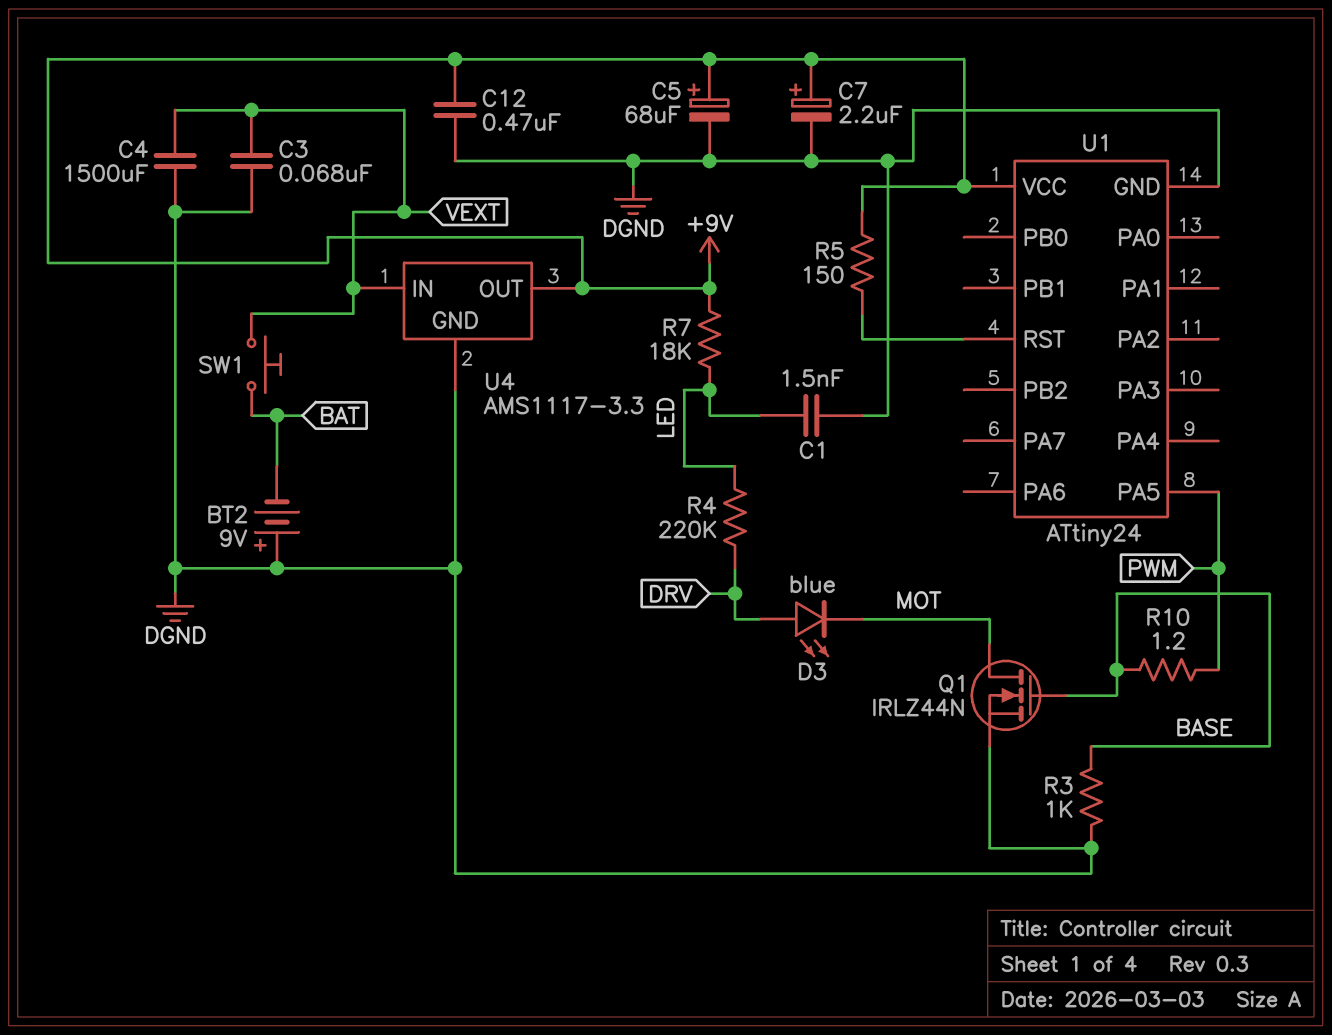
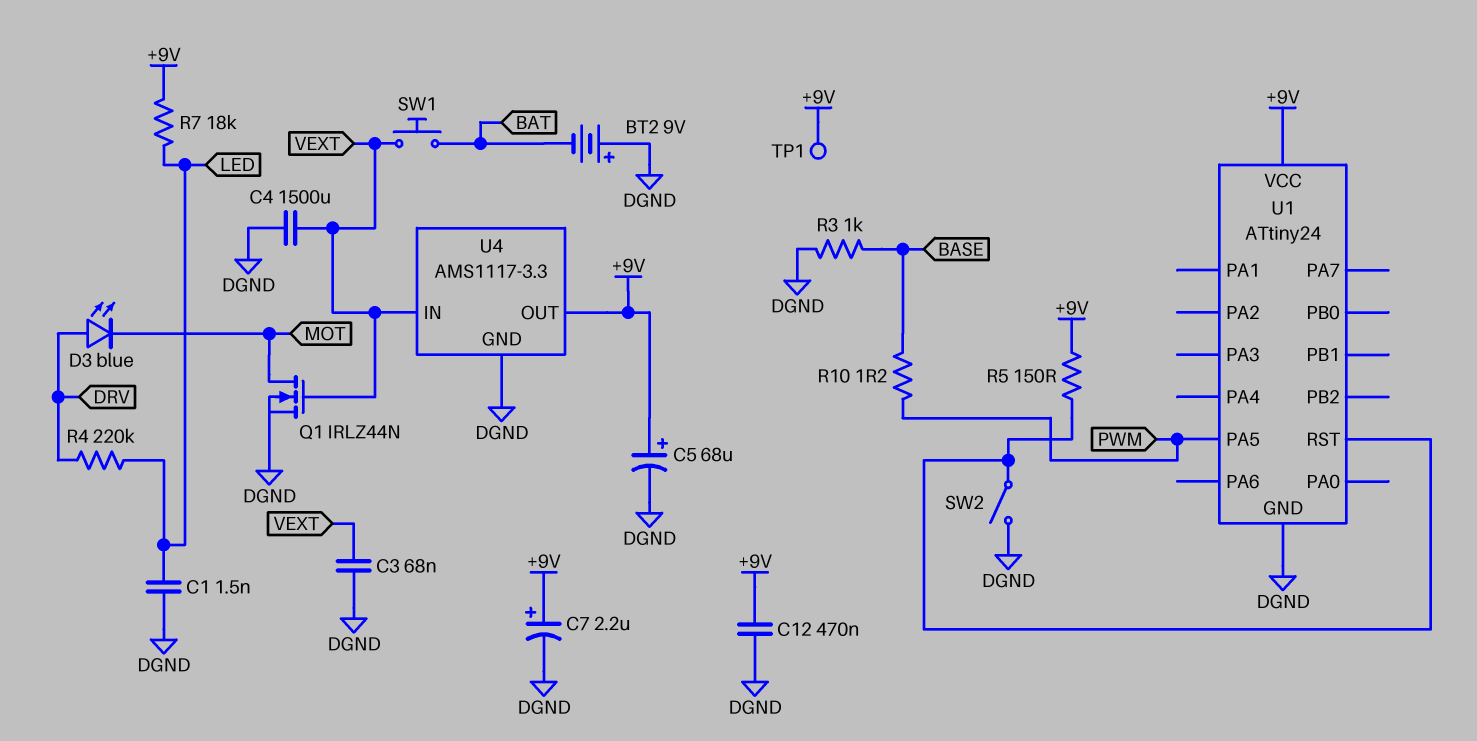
Q1: NMOS IRLZ44N (G BASE, D MOT, S DGND) -> NMOS IRLZ44N (G VEXT, D MOT, S DGND)
SW2: none -> switch (DGND, U1/RST)
TP1: none -> test point (+9V)

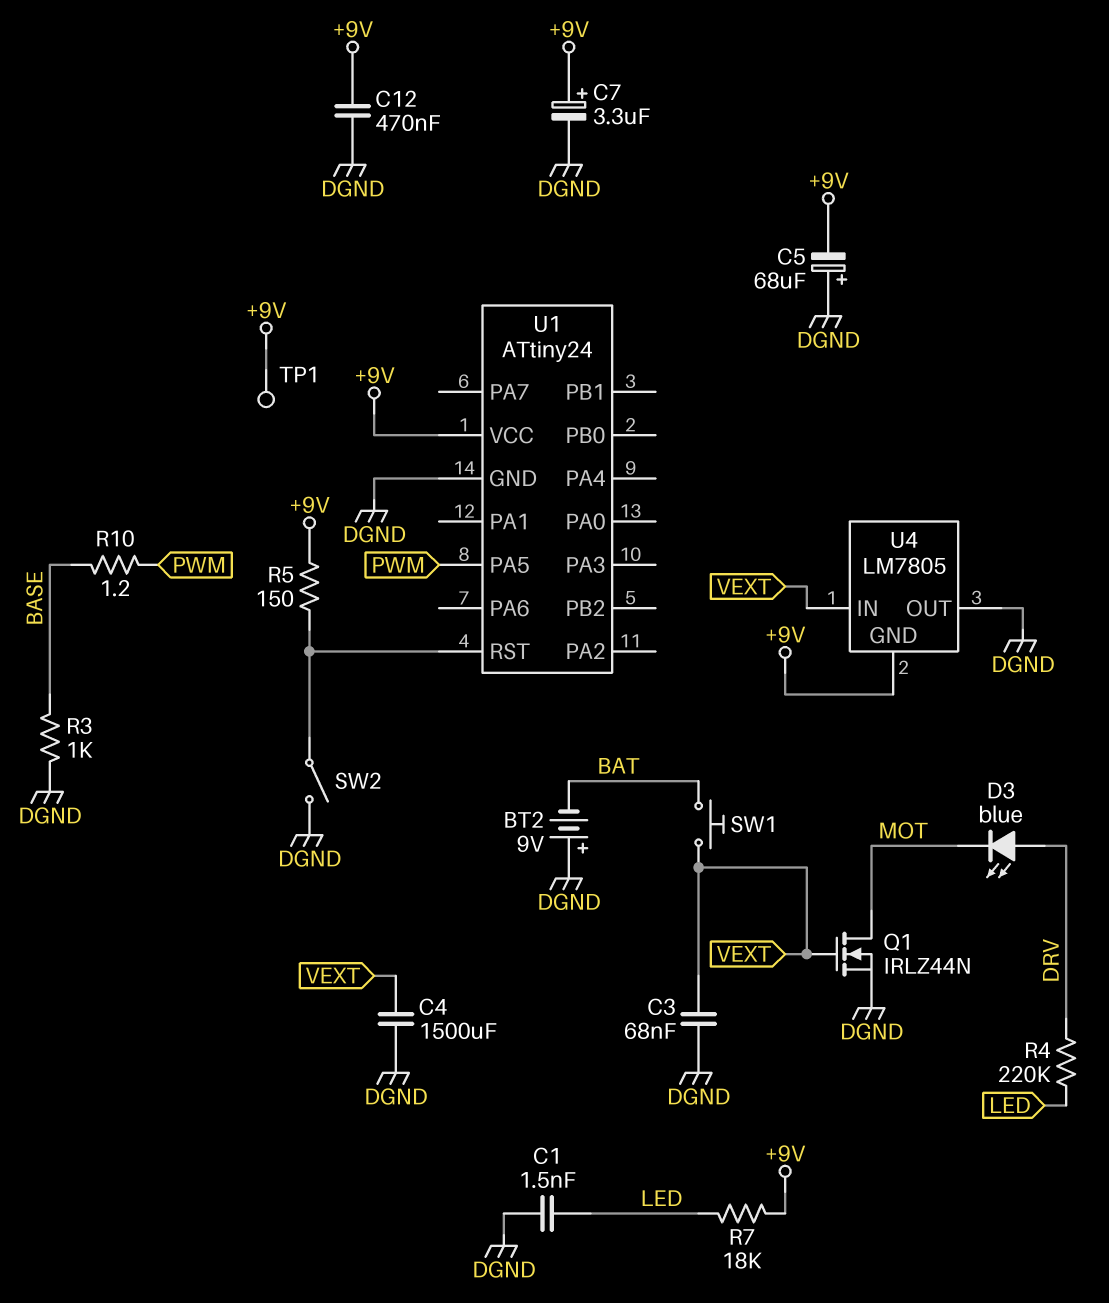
C5: 68uF (plus +9V, minus DGND) -> 68uF (plus DGND, minus +9V)
C7: 2.2uF (plus +9V, minus DGND) -> 3.3uF (plus +9V, minus DGND)
U4: AMS1117-3.3 -> LM7805
U4 pin GND: DGND -> +9V
U4 pin OUT: +9V -> DGND

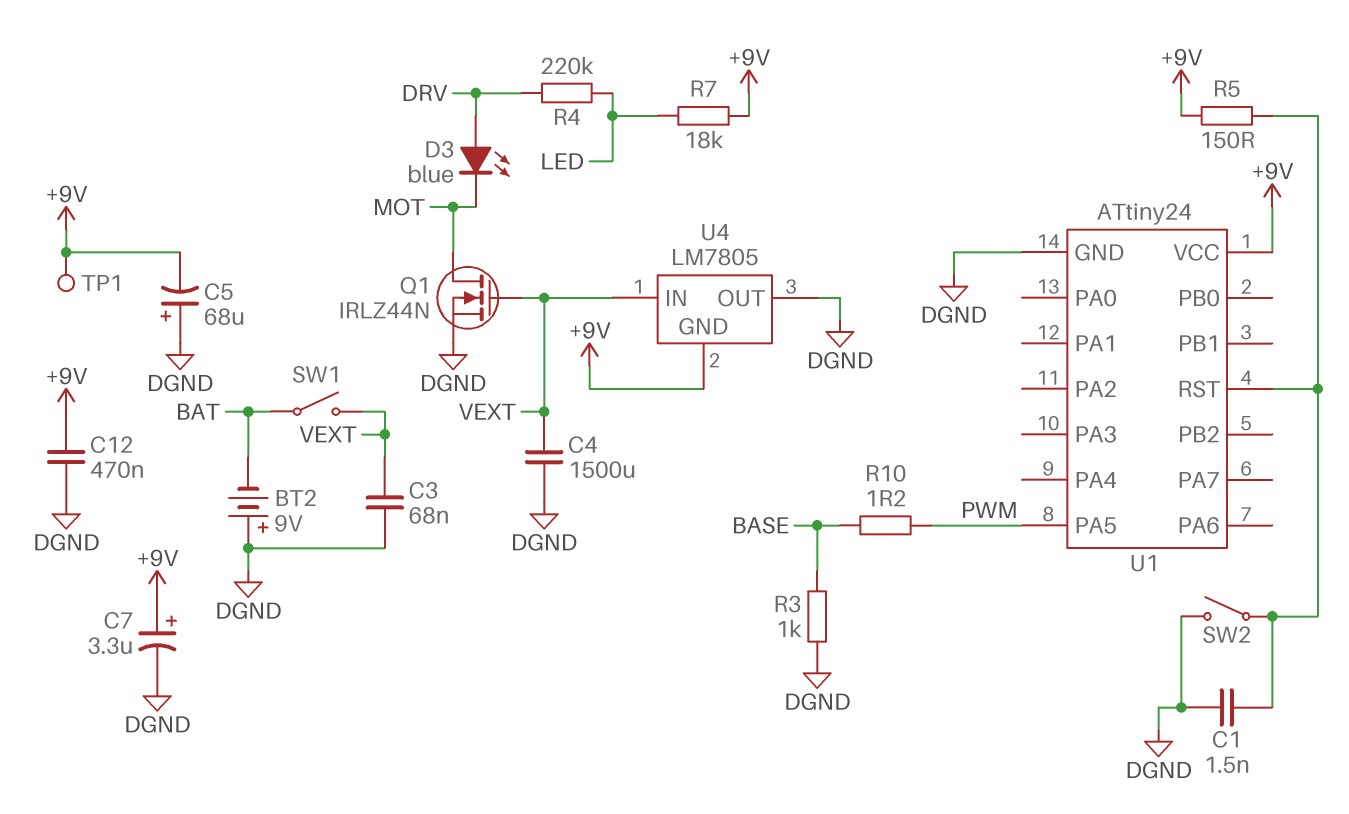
C1: 1.5nF (DGND, LED) -> 1.5nF (DGND, U1/RST)
SW1: button (BAT, VEXT) -> switch (BAT, VEXT)

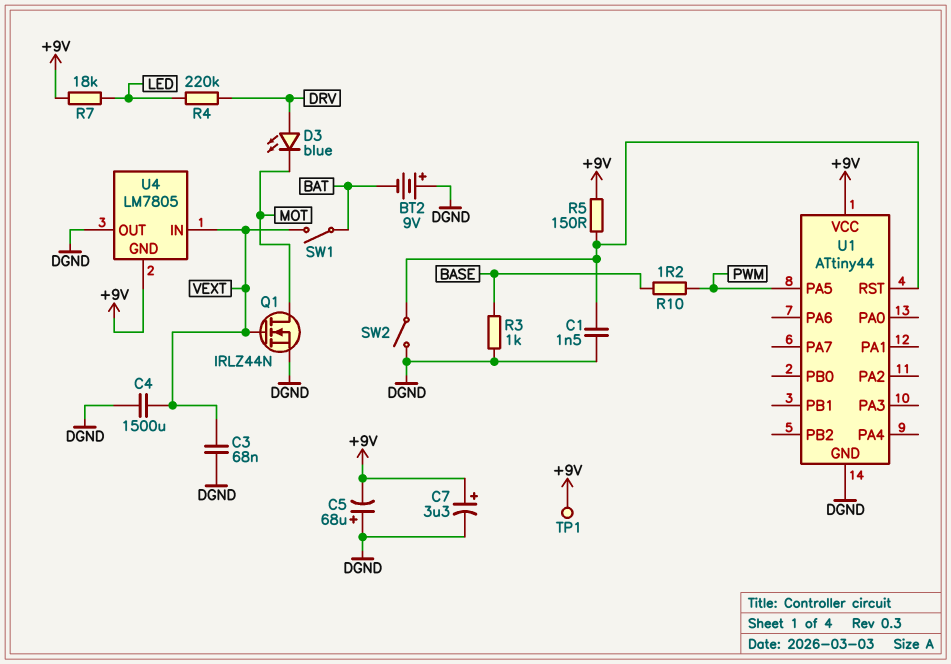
C12: 470nF (+9V, DGND) -> none
U1: ATtiny24 -> ATtiny44

